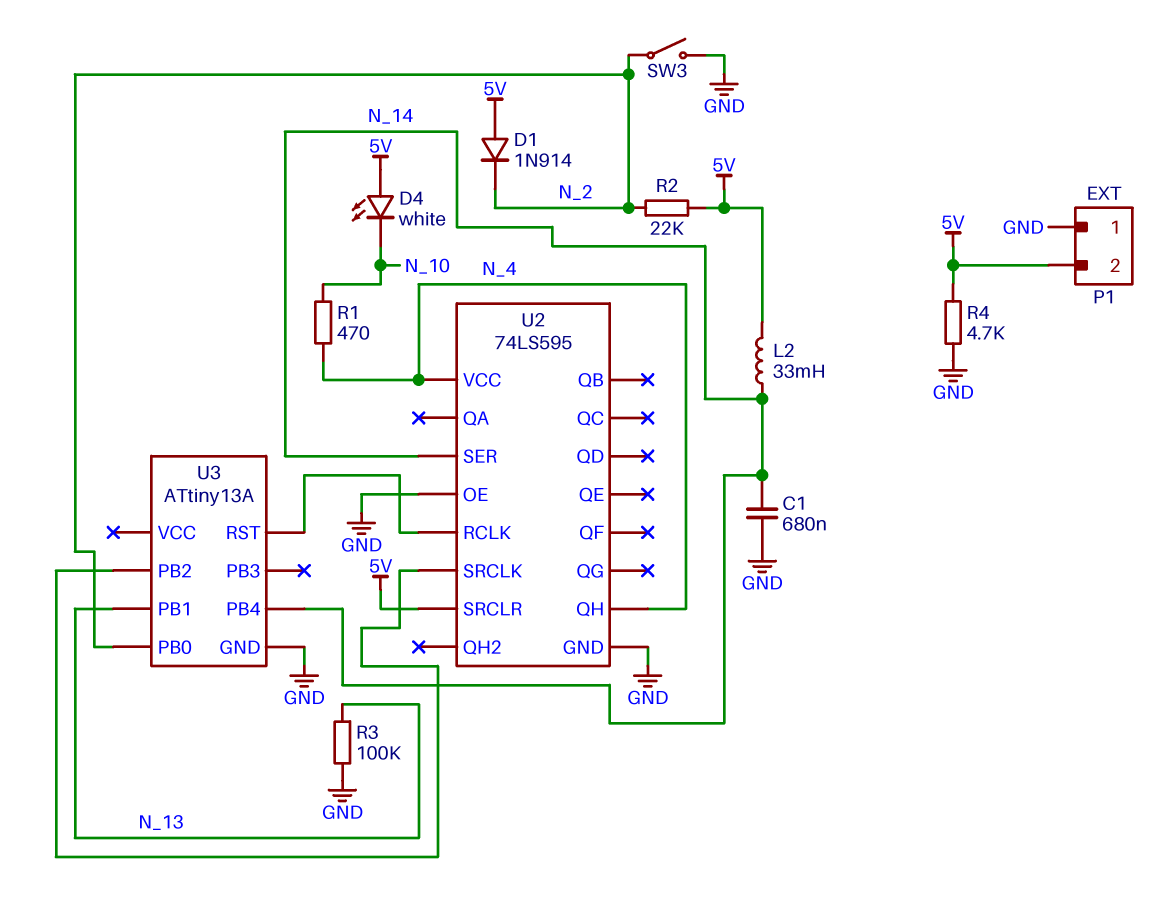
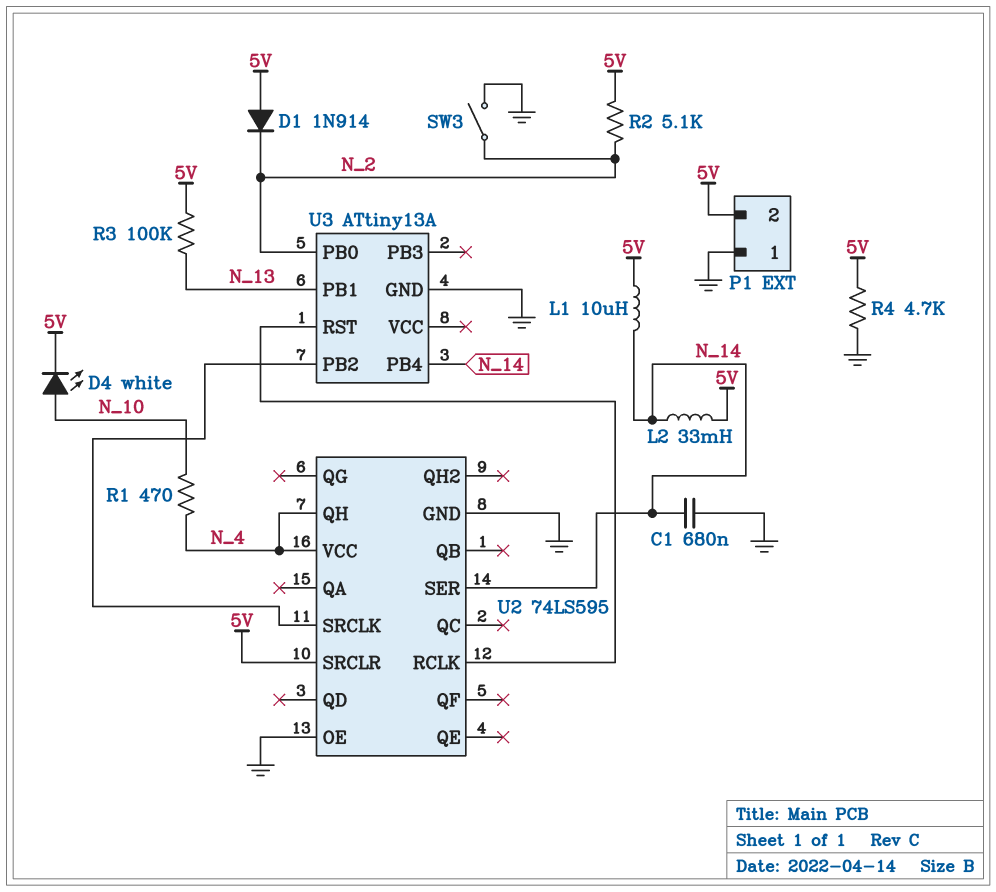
D4: LED white (A 5V, K N_10) -> LED white (A N_10, K 5V)
L1: none -> 10uH (5V, N_14)
R2: 22k (5V, N_2) -> 5.1k (5V, N_2)
R3: 100k (GND, N_13) -> 100k (5V, N_13)

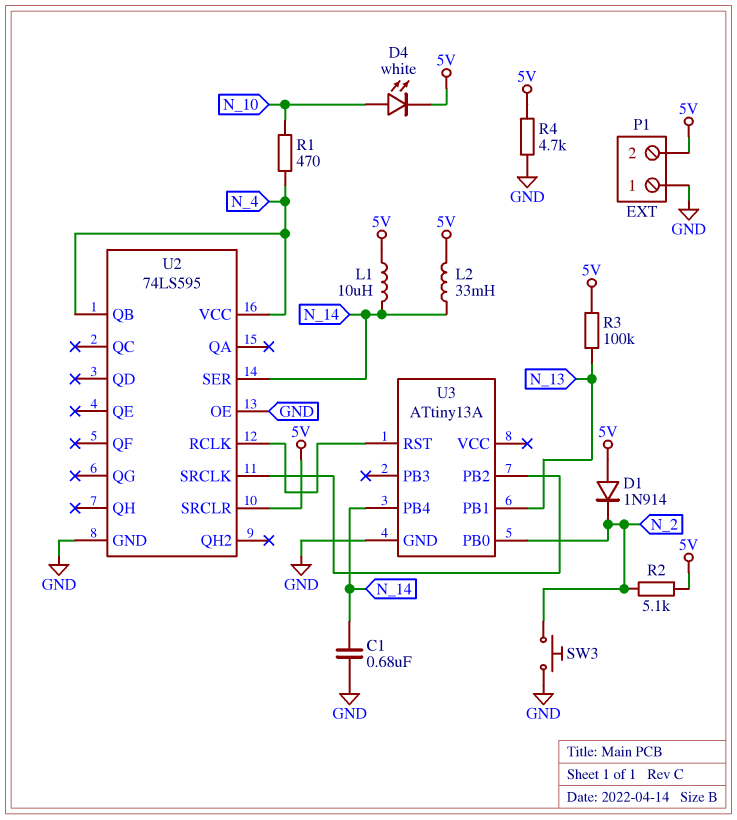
SW3: switch (GND, N_2) -> button (GND, N_2)
U2 pin QB: none -> N_4
U2 pin QH: N_4 -> none

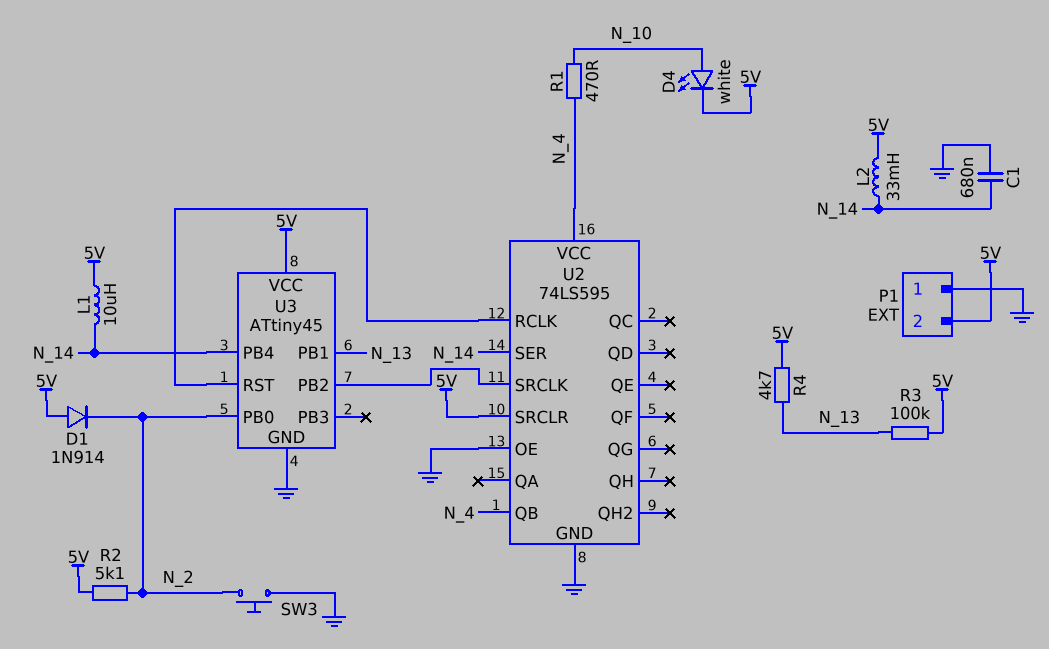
R4: 4.7k (5V, GND) -> 4.7k (5V, N_13)
U3: ATtiny13A -> ATtiny45
U3 pin VCC: none -> 5V

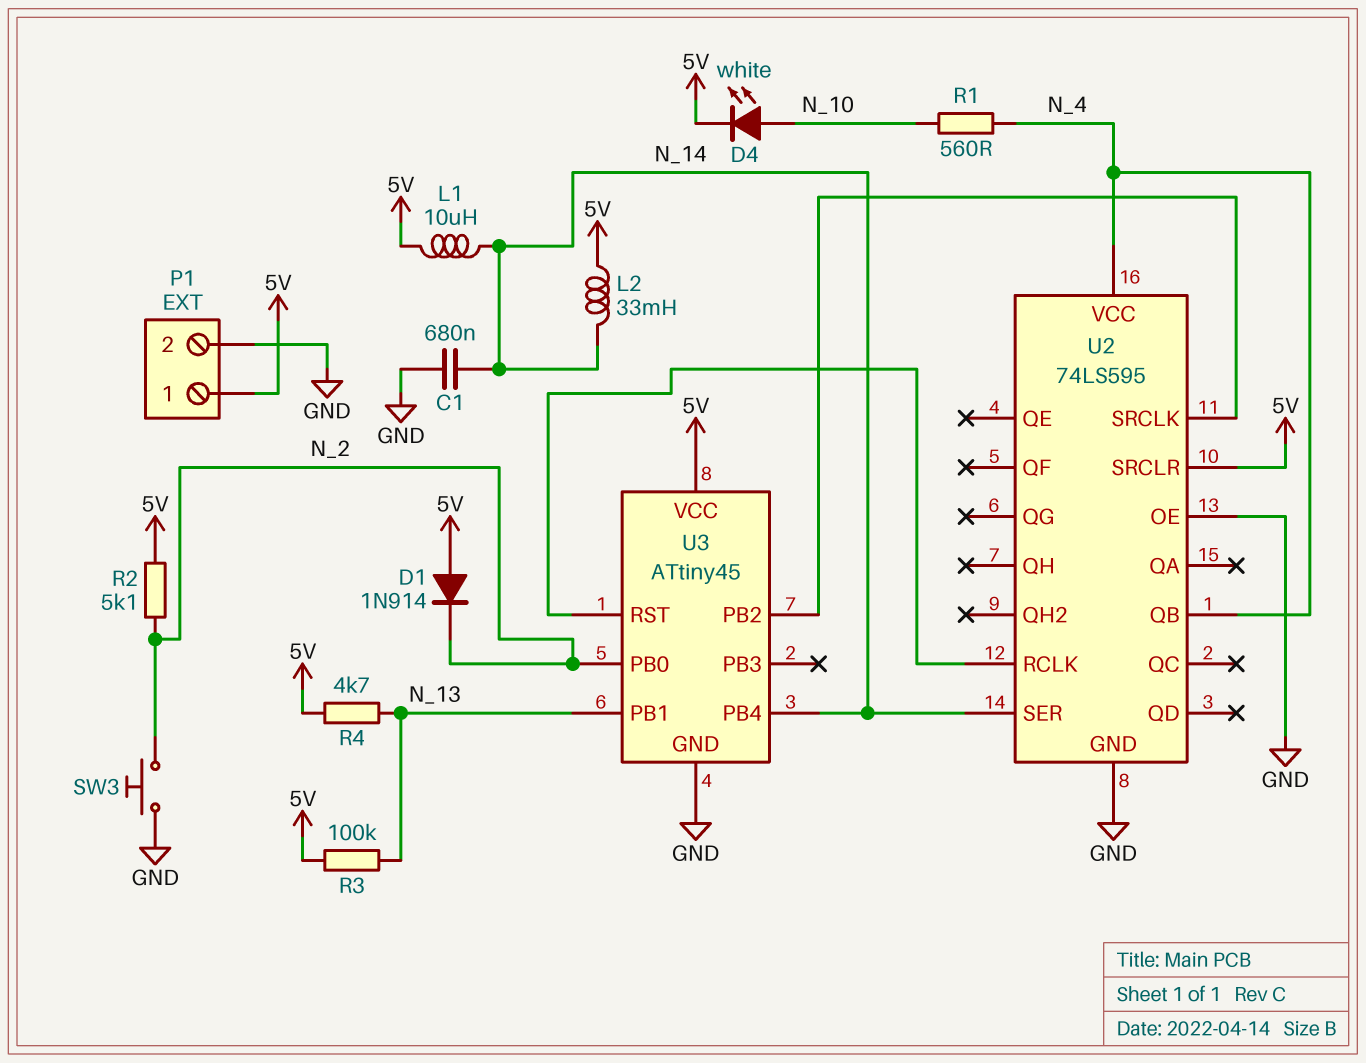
P1 pin 1: GND -> 5V
P1 pin 2: 5V -> GND
R1: 470 (N_4, N_10) -> 560 (N_4, N_10)

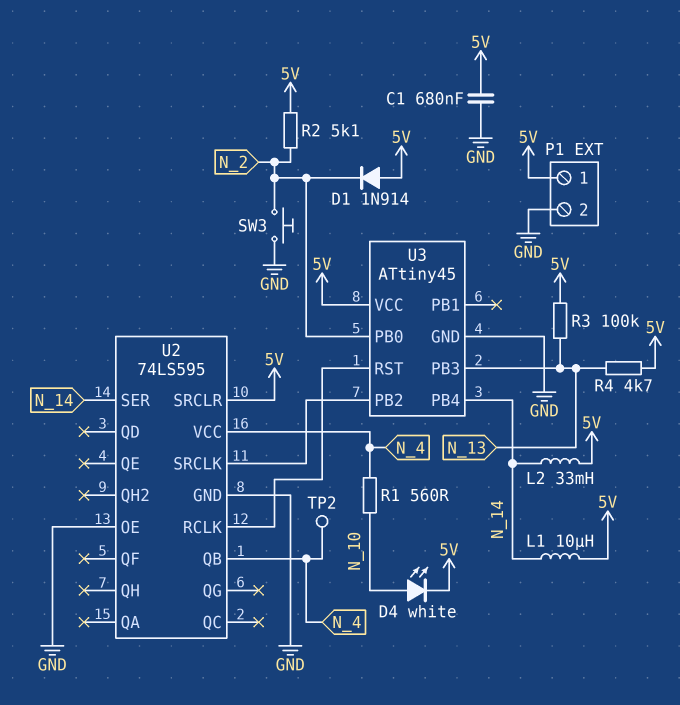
C1: 680nF (GND, N_14) -> 680nF (5V, GND)
TP2: none -> test point (N_4)
U3 pin PB1: N_13 -> none
U3 pin PB3: none -> N_13

